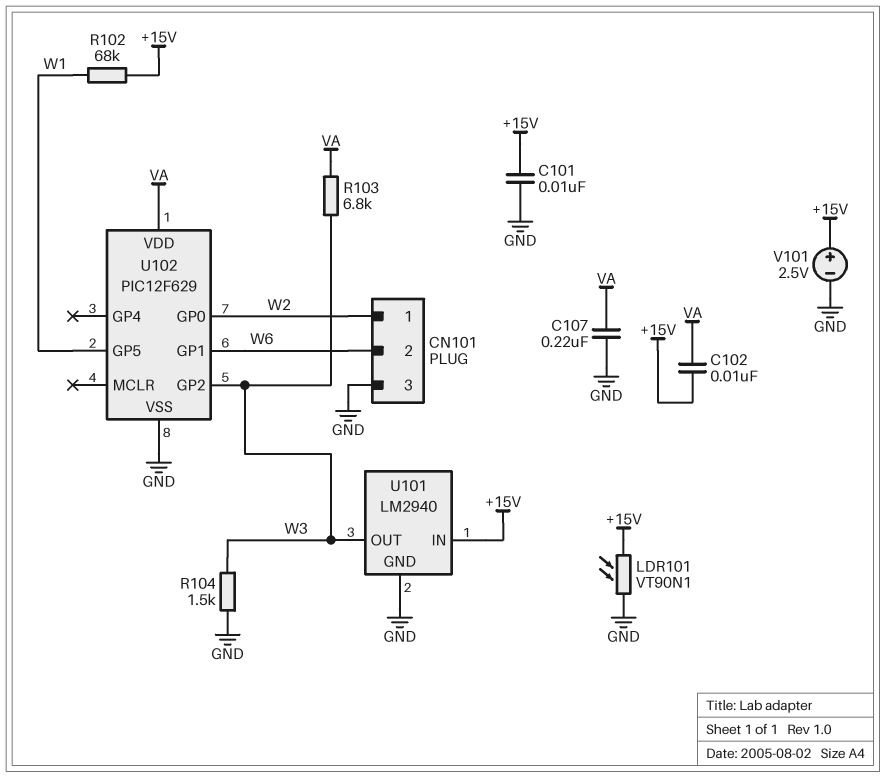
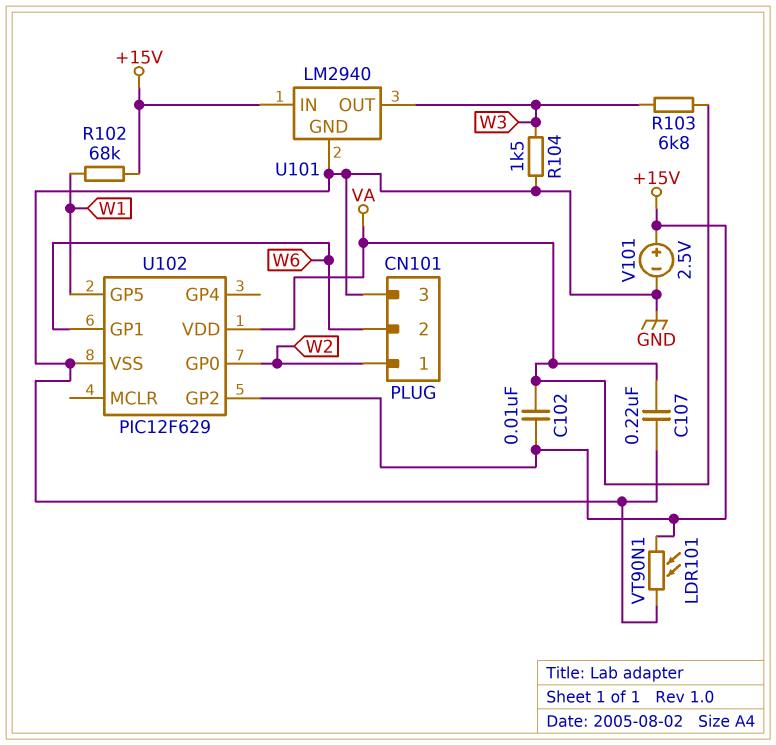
C101: 10nF (+15V, GND) -> none
U102 pin GP2: W3 -> +15V

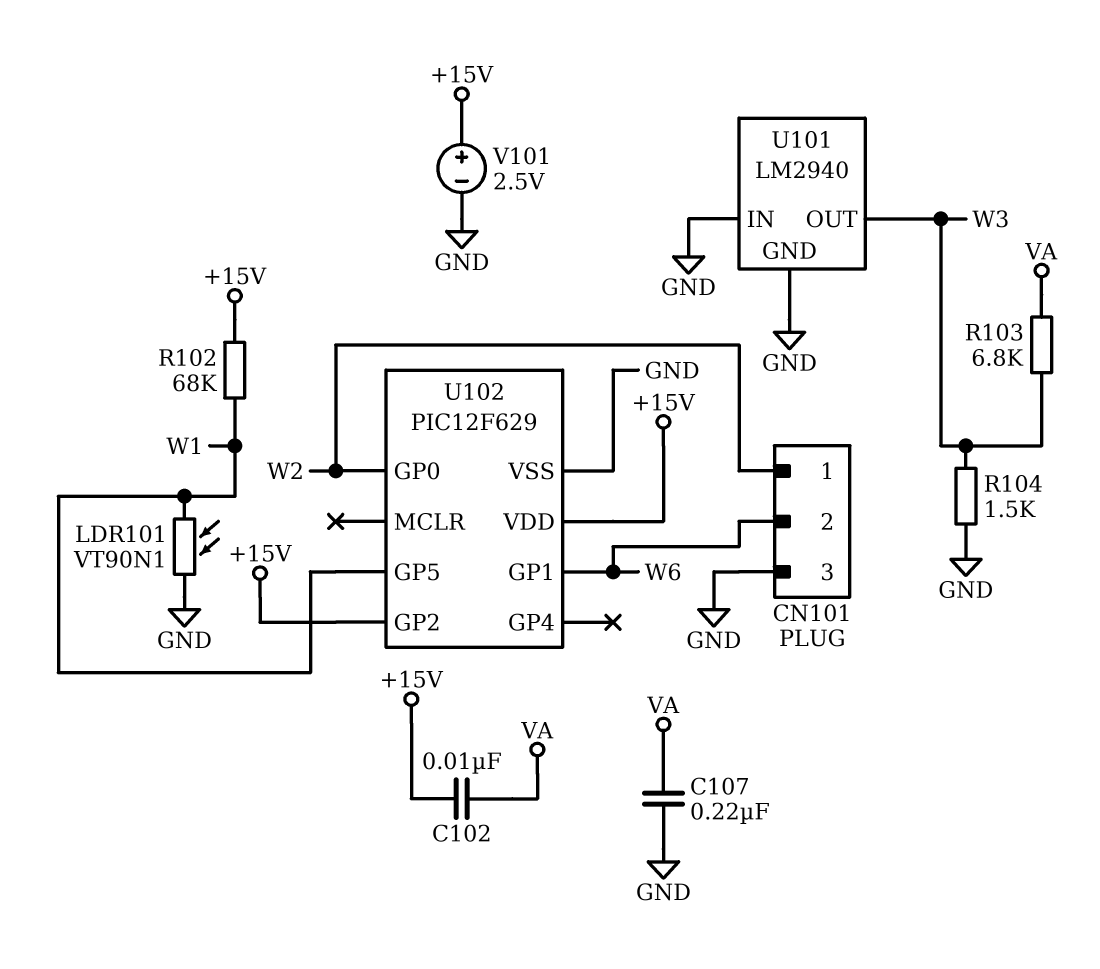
LDR101: VT90N1 (+15V, GND) -> VT90N1 (GND, W1)
U101 pin IN: +15V -> GND
U102 pin VDD: VA -> +15V

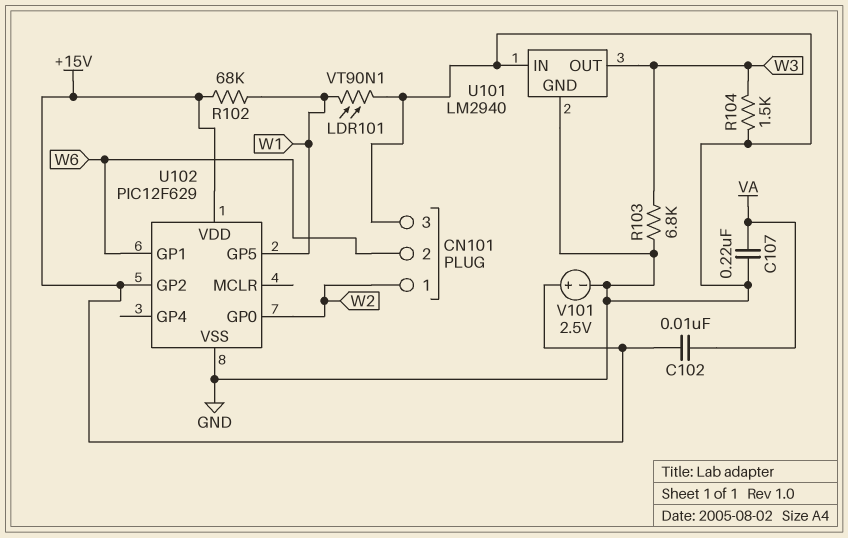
R103: 6.8k (VA, W3) -> 6.8k (GND, W3)

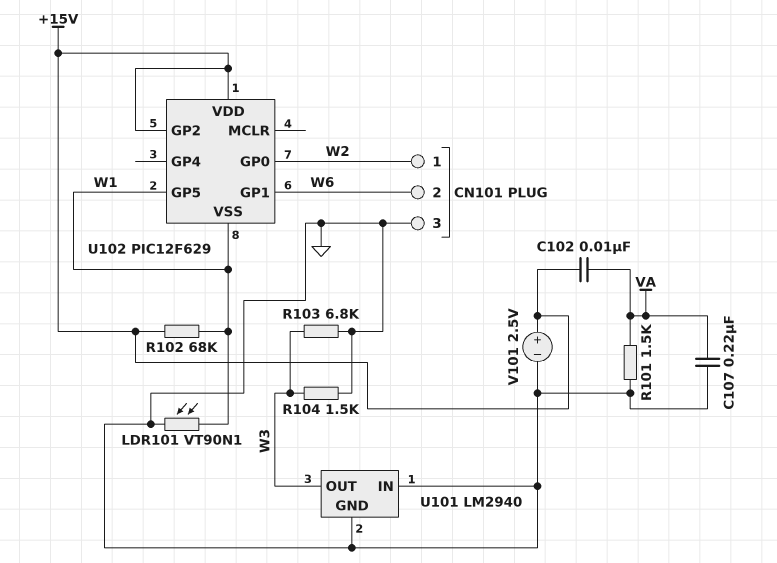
R101: none -> 1.5k (GND, VA)
U102 pin VSS: GND -> W1

